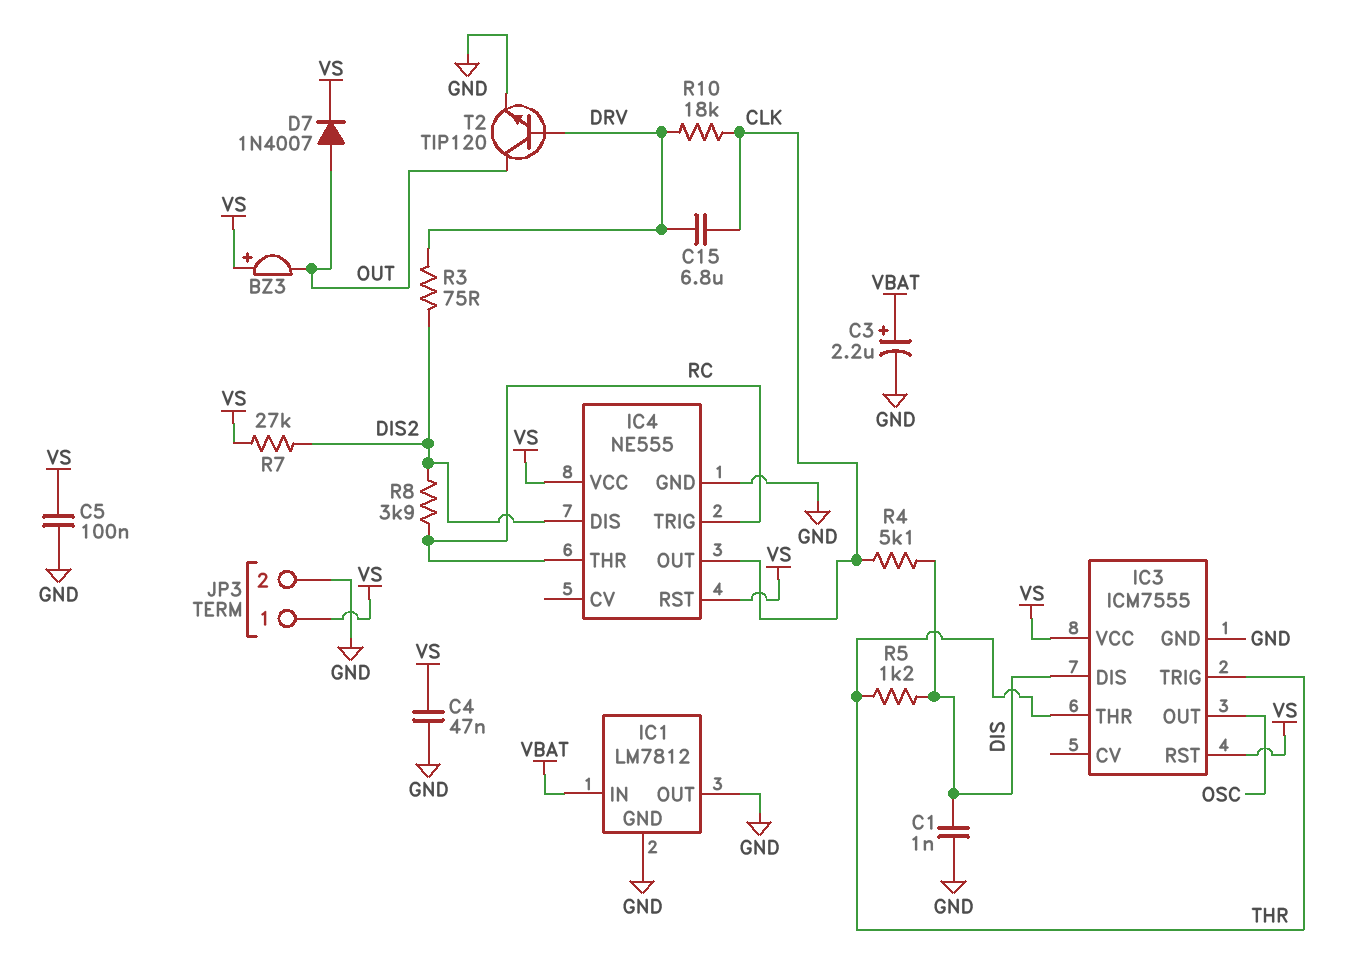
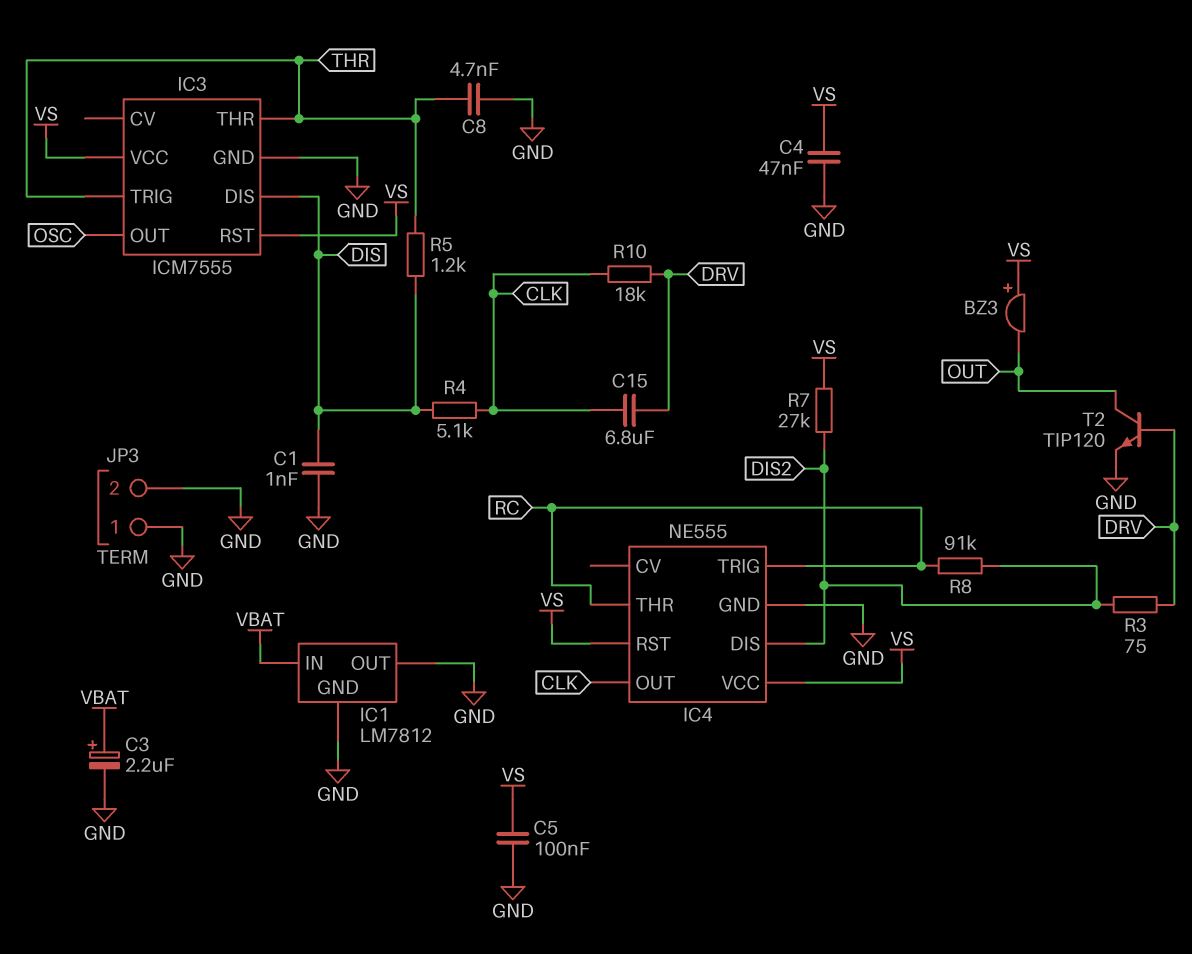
C8: none -> 4.7nF (GND, THR)
D7: diode 1N4007 (A OUT, K VS) -> none
JP3 pin 1: VS -> GND
R8: 3.9k (DIS2, RC) -> 91k (DIS2, RC)

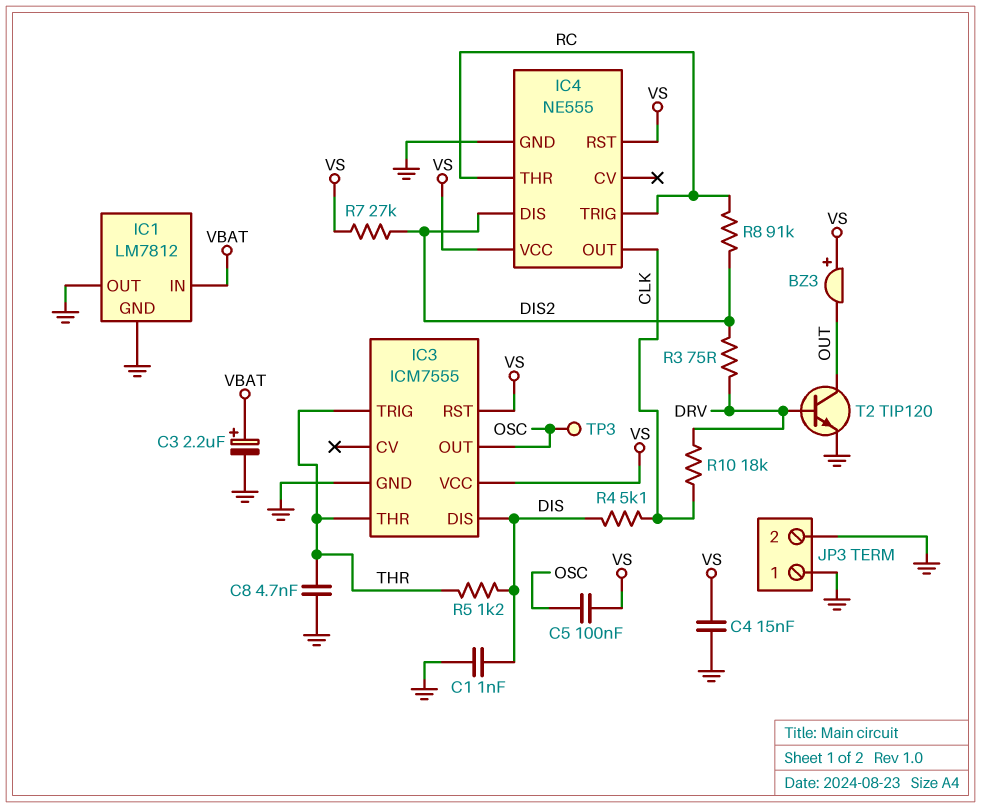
C4: 47nF (GND, VS) -> 15nF (GND, VS)
C5: 100nF (GND, VS) -> 100nF (OSC, VS)
C15: 6.8uF (CLK, DRV) -> none
TP3: none -> test point (OSC)

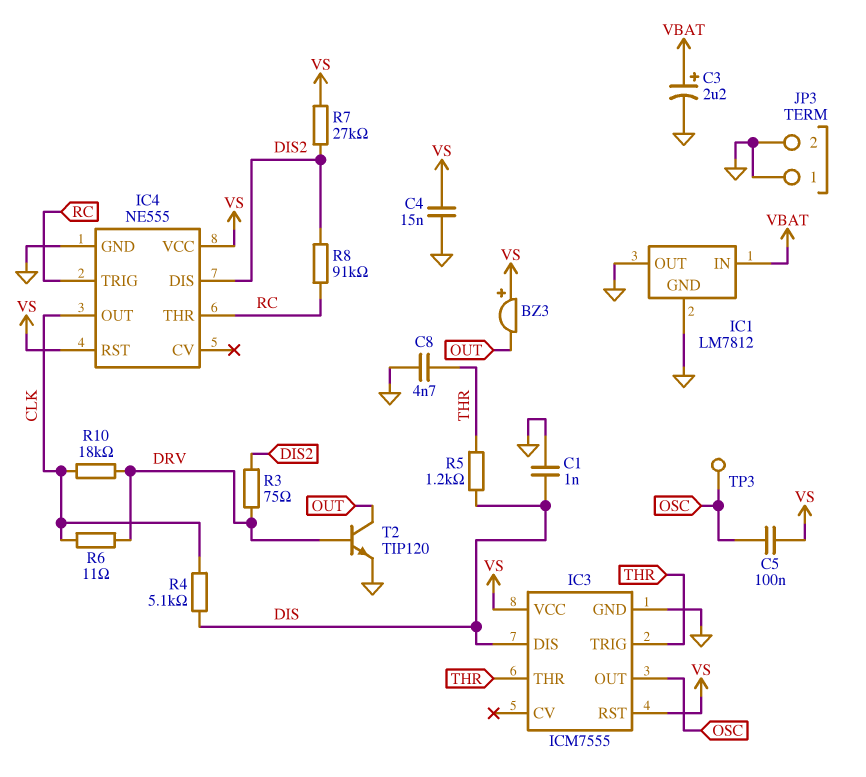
R6: none -> 11 (CLK, DRV)

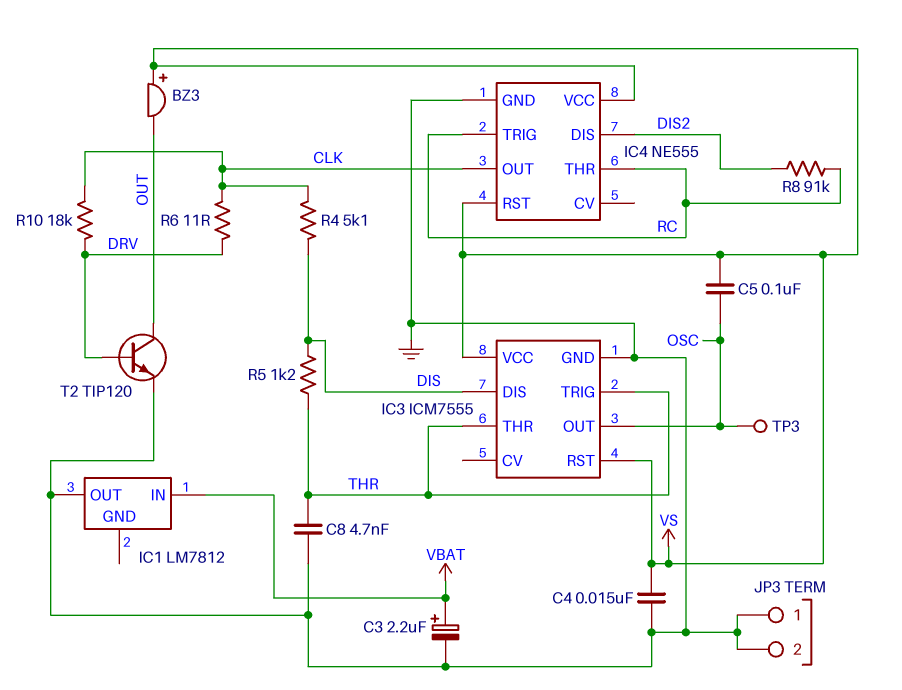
C1: 1nF (DIS, GND) -> none
IC1 pin GND: GND -> none
R3: 75 (DIS2, DRV) -> none
R7: 27k (DIS2, VS) -> none

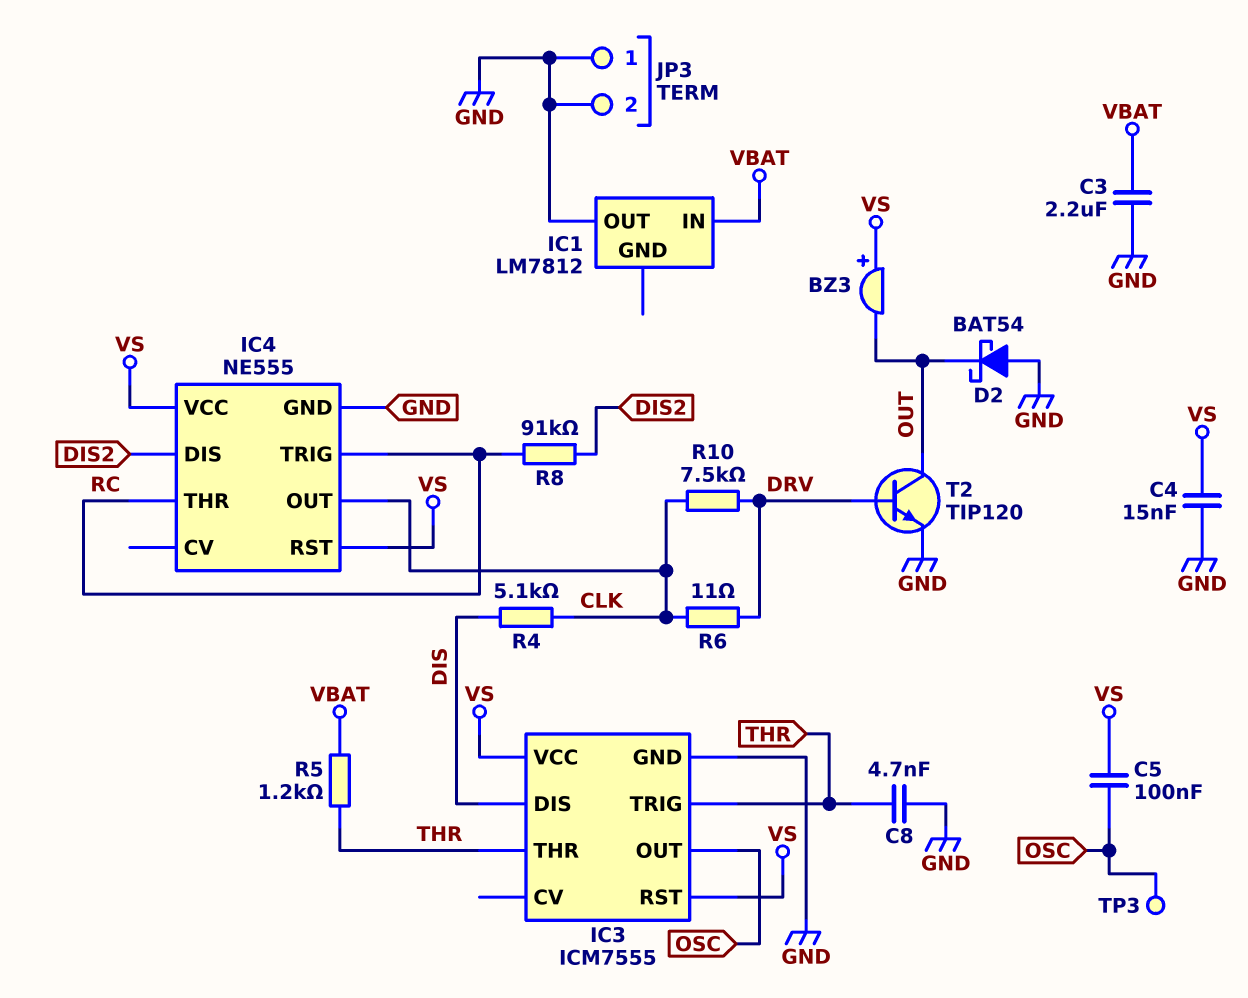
C3: 2.2uF (plus VBAT, minus GND) -> 2.2uF (GND, VBAT)
D2: none -> schottky BAT54 (A GND, K OUT)
R5: 1.2k (DIS, THR) -> 1.2k (THR, VBAT)
R10: 18k (CLK, DRV) -> 7.5k (CLK, DRV)

